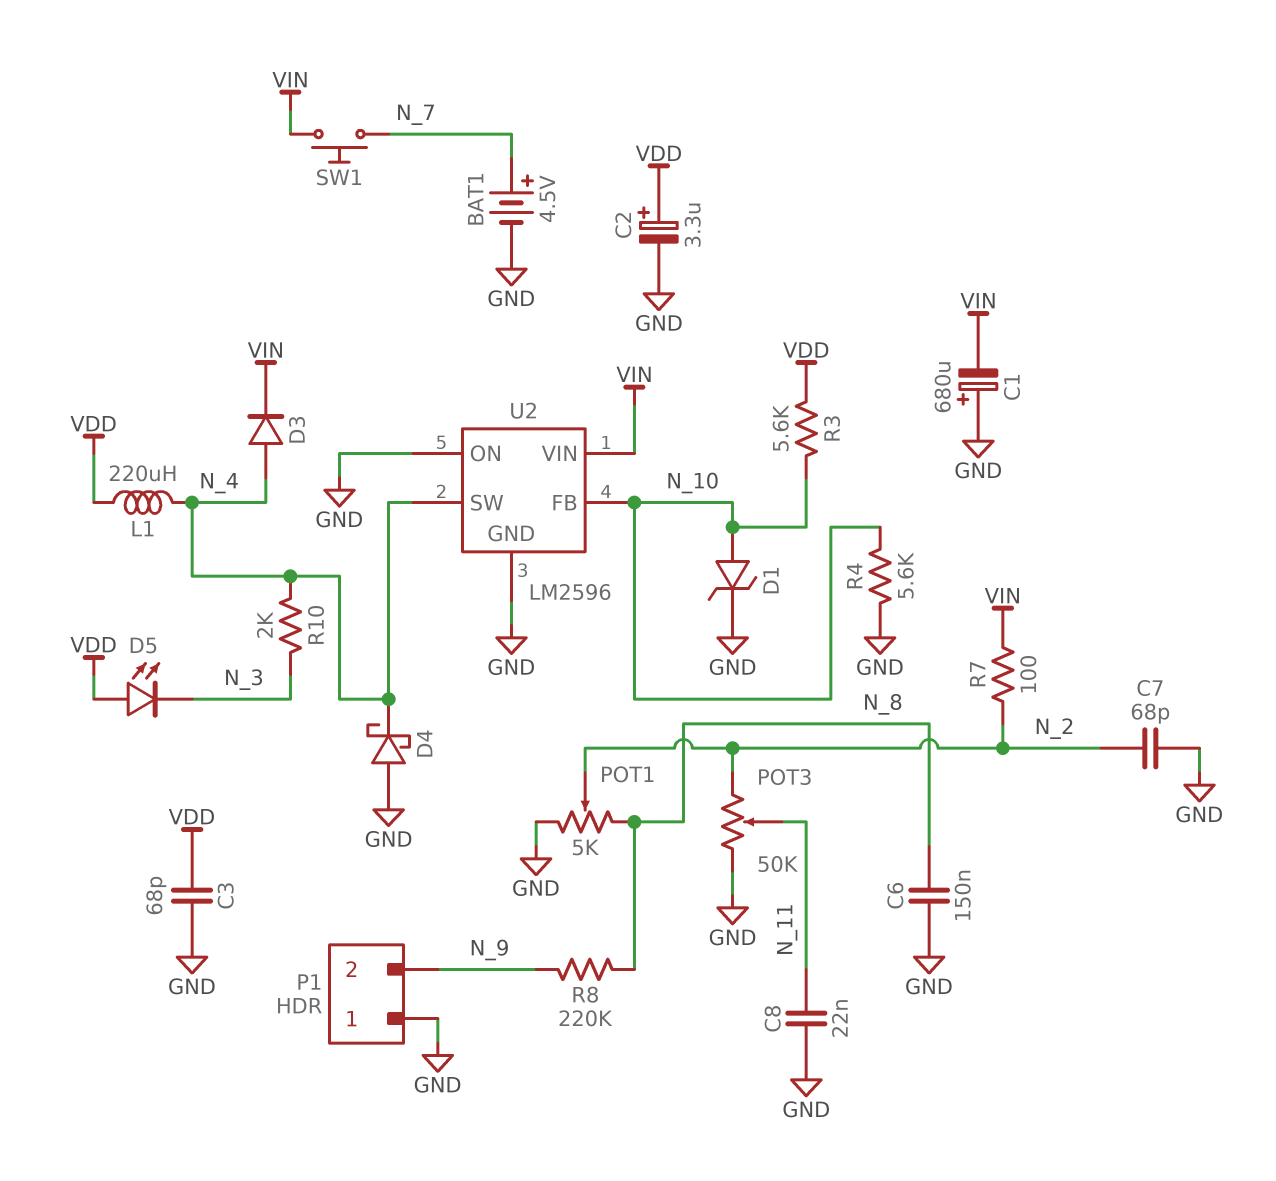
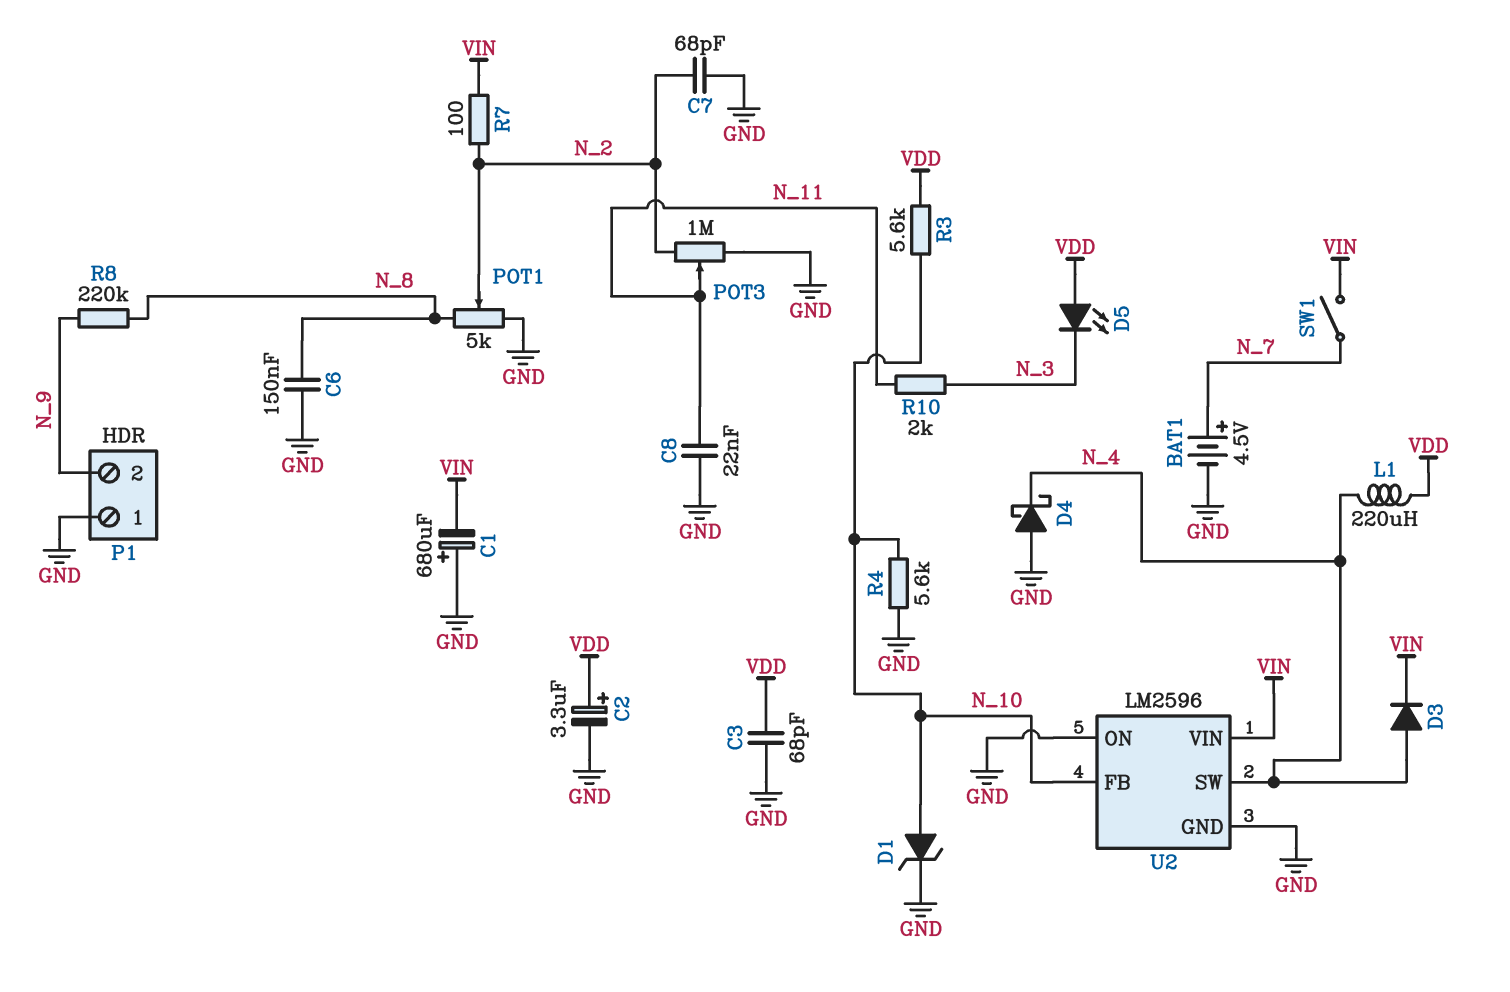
POT3: 50k (GND, N_2, wiper N_11) -> 1M (GND, N_2, wiper N_11)
R10: 2k (N_3, N_4) -> 2k (N_3, N_11)
SW1: button (N_7, VIN) -> switch (N_7, VIN)

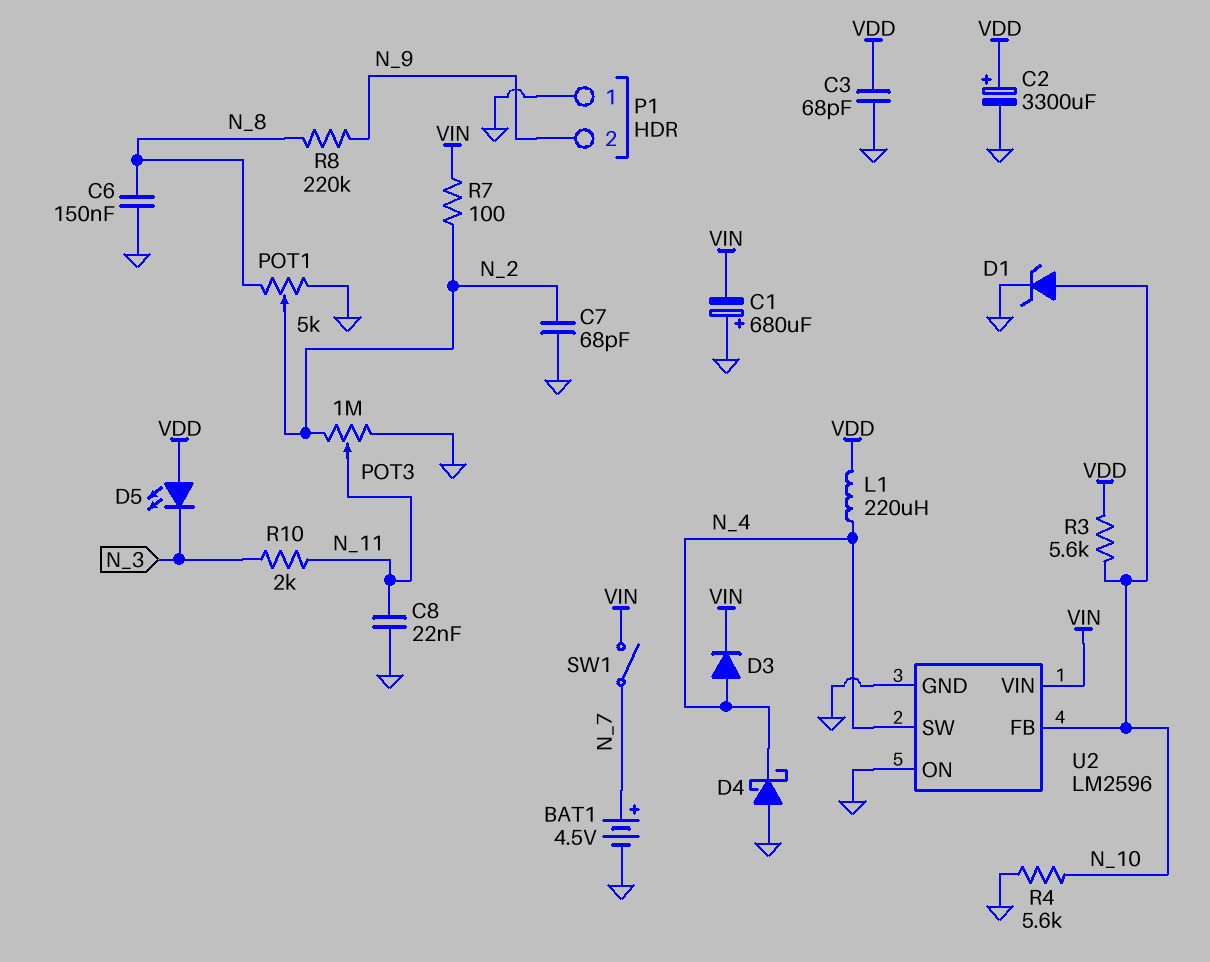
C2: 3.3uF (plus VDD, minus GND) -> 3300uF (plus VDD, minus GND)

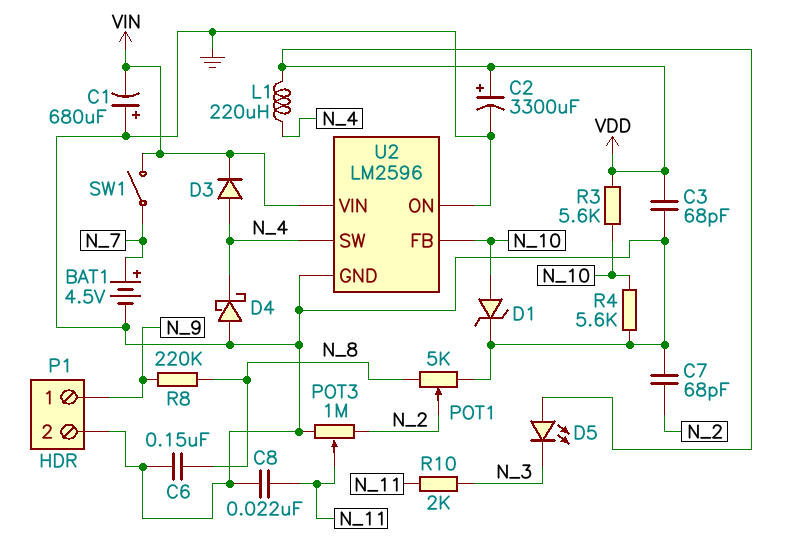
P1 pin 1: GND -> N_9
P1 pin 2: N_9 -> GND
R7: 100 (N_2, VIN) -> none

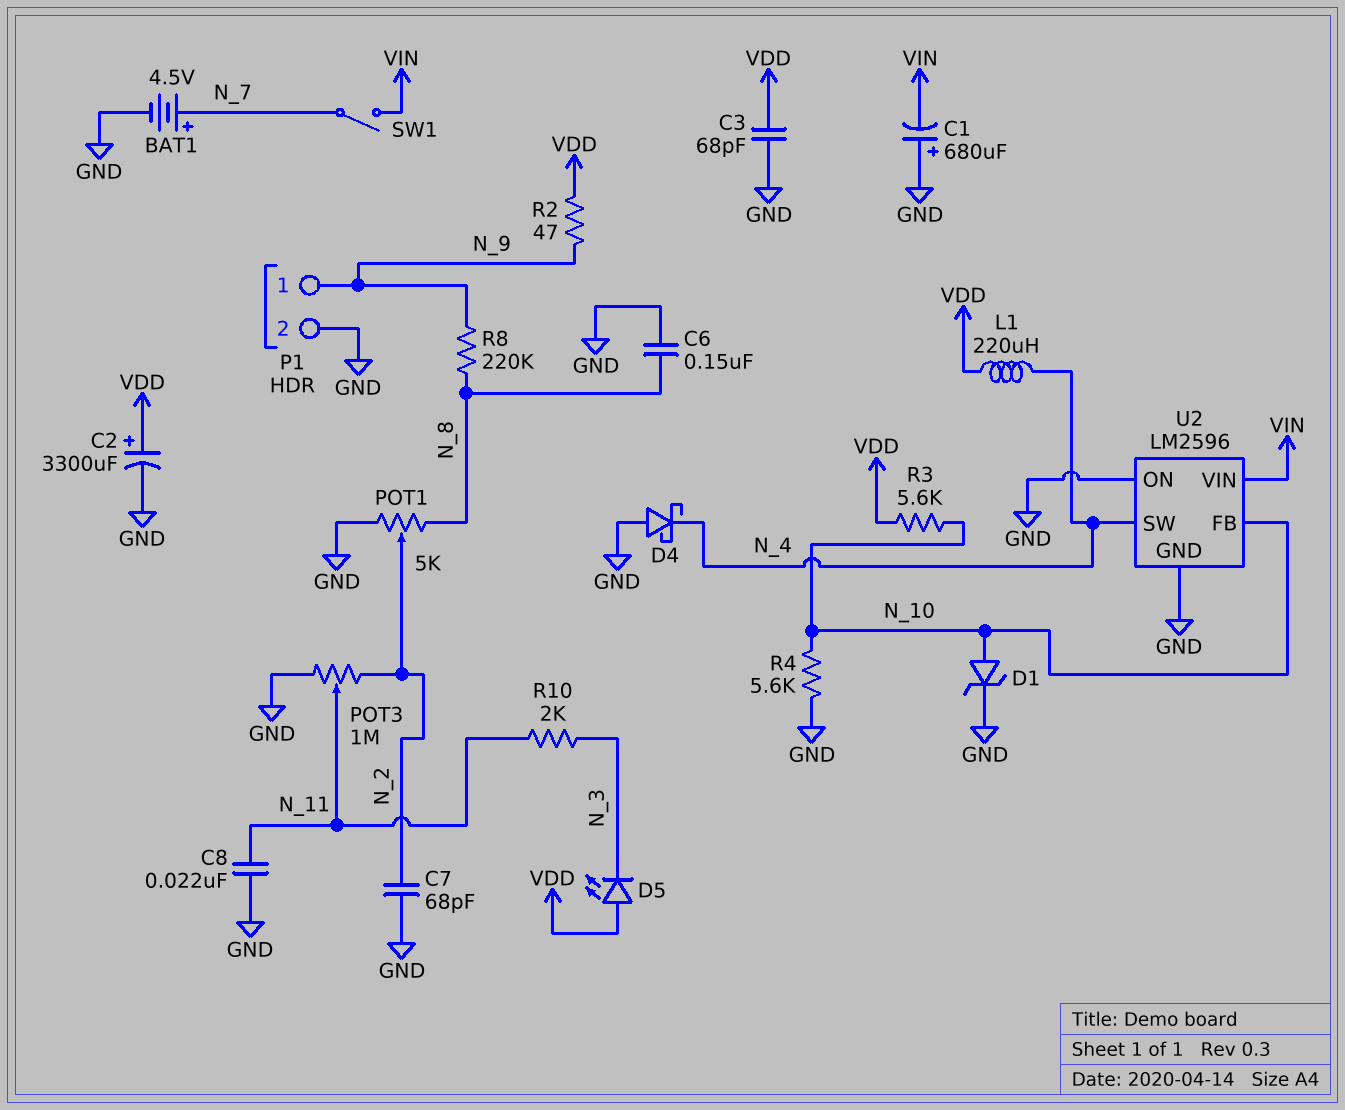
D3: diode (A N_4, K VIN) -> none
R2: none -> 47 (N_9, VDD)

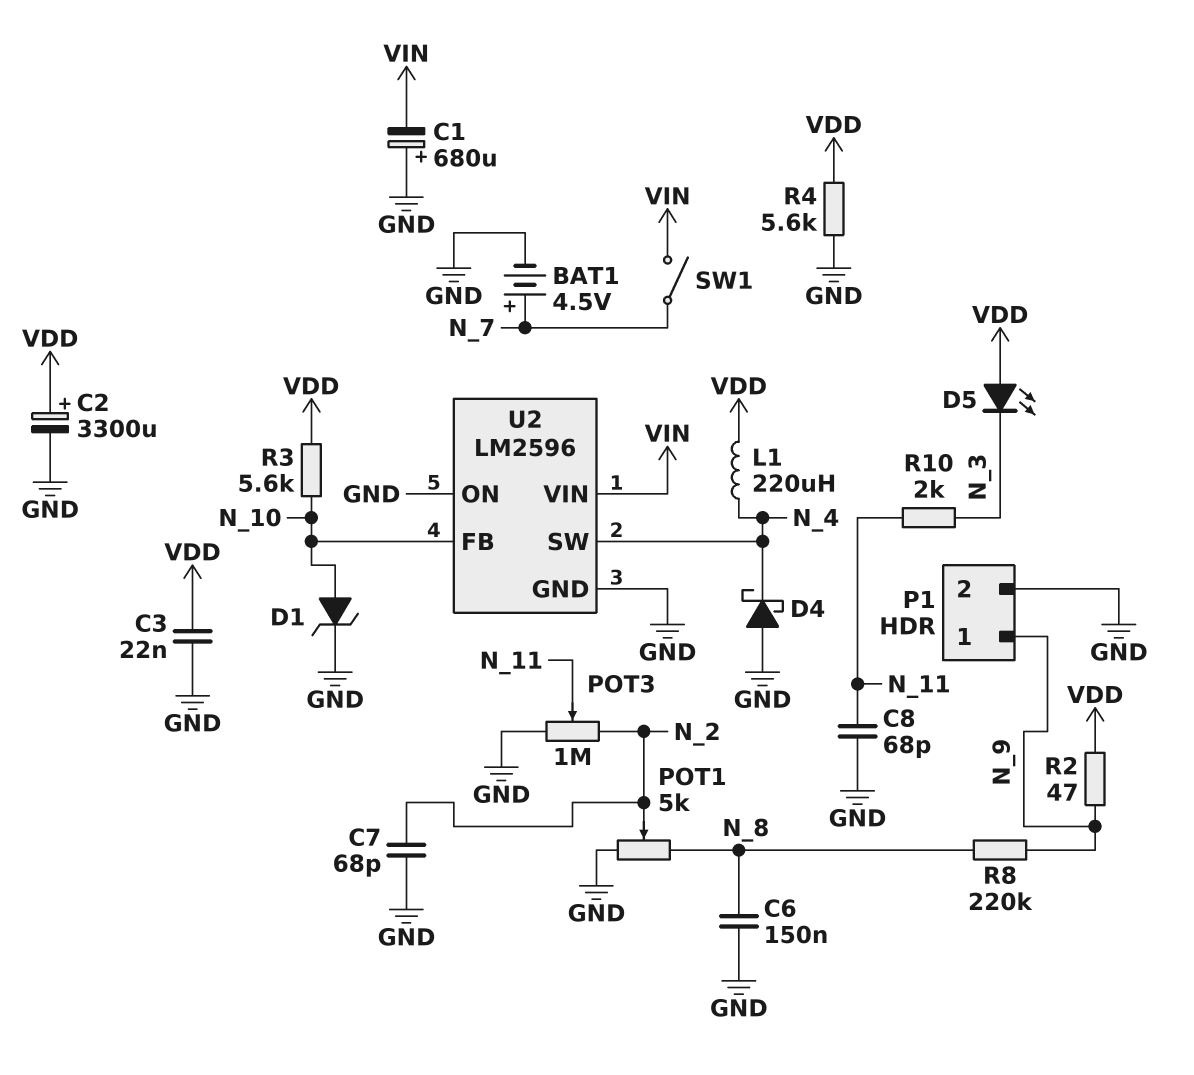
C3: 68pF (GND, VDD) -> 22nF (GND, VDD)
C8: 22nF (GND, N_11) -> 68pF (GND, N_11)
R4: 5.6k (GND, N_10) -> 5.6k (GND, VDD)

